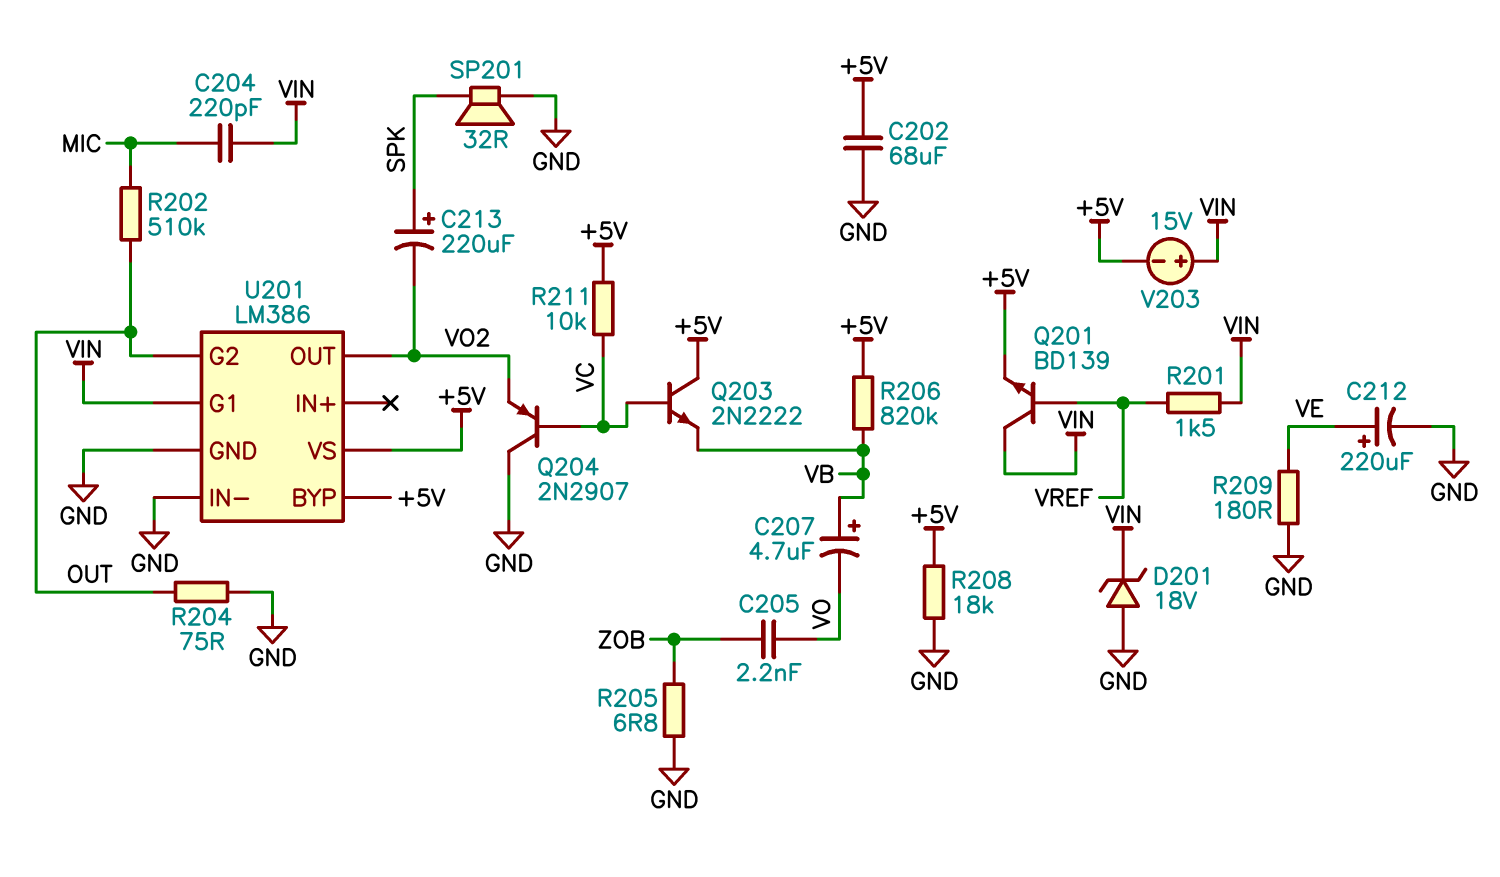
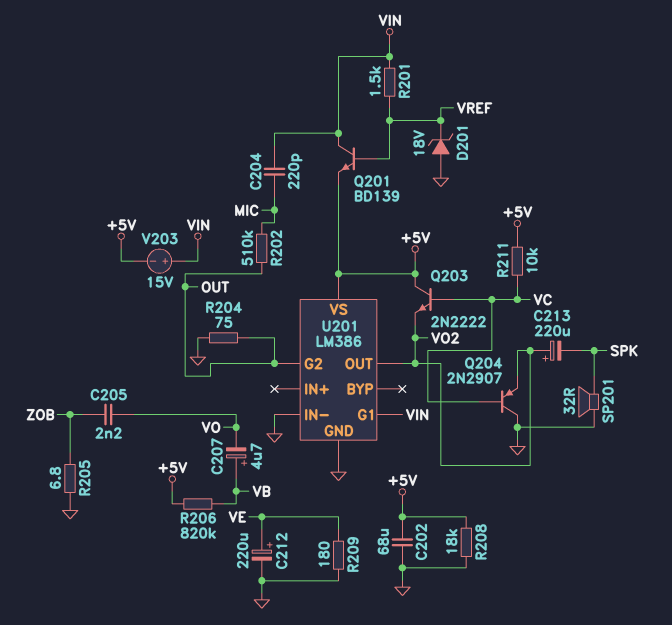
C213: 220uF (plus SPK, minus VO2) -> 220uF (plus VO2, minus SPK)
D201: zener 18V (A GND, K VIN) -> zener 18V (A GND, K VREF)
Q203: NPN 2N2222 (B VC, C +5V, E VB) -> NPN 2N2222 (B VC, C +5V, E VO2)
U201 pin BYP: +5V -> none

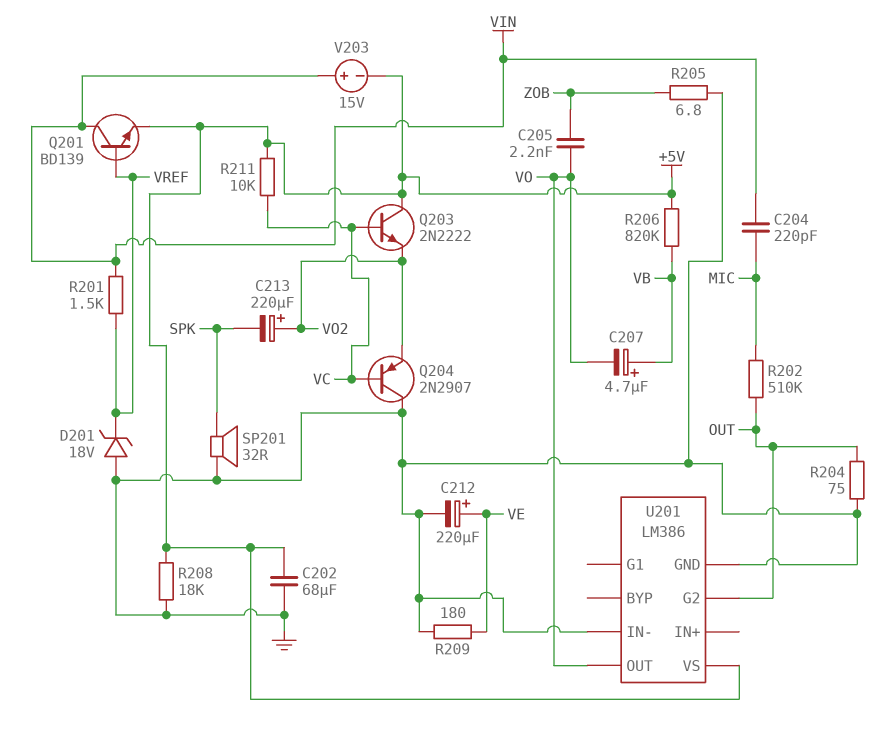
U201 pin G1: VIN -> none
U201 pin OUT: VO2 -> VO

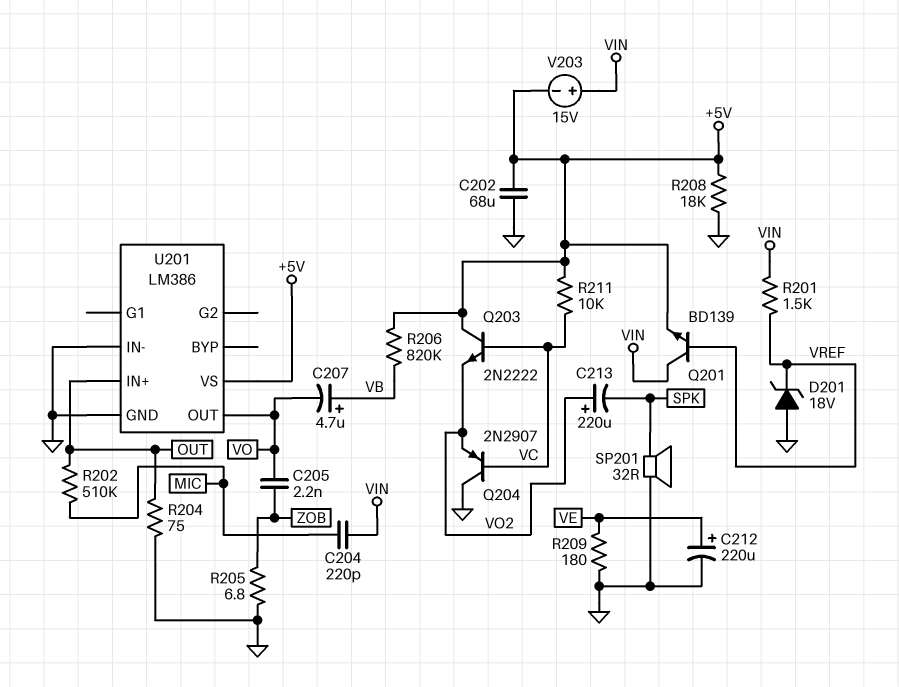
U201 pin G2: OUT -> none
U201 pin IN+: none -> OUT

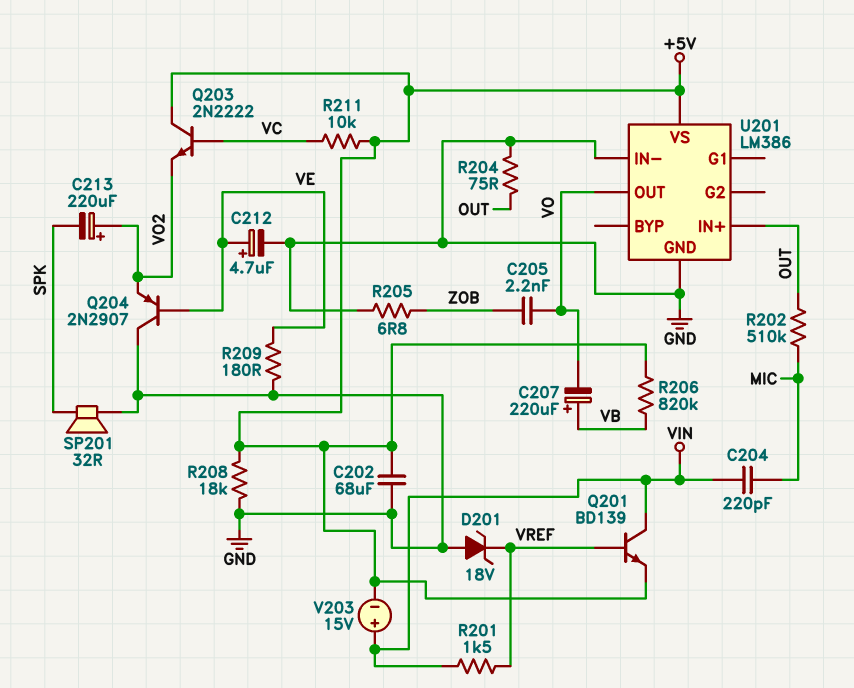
C207: 4.7uF (plus VB, minus VO) -> 220uF (plus VB, minus VO)
C212: 220uF (plus VE, minus GND) -> 4.7uF (plus VE, minus GND)
Q204: PNP 2N2907 (B VC, C GND, E VO2) -> PNP 2N2907 (B VE, C GND, E VO2)

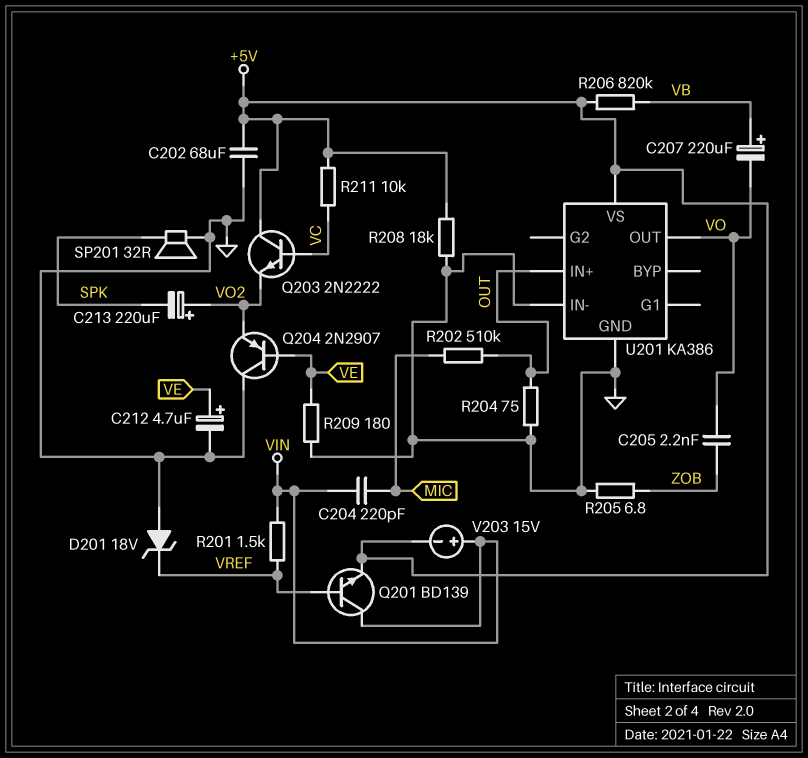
U201: LM386 -> KA386

